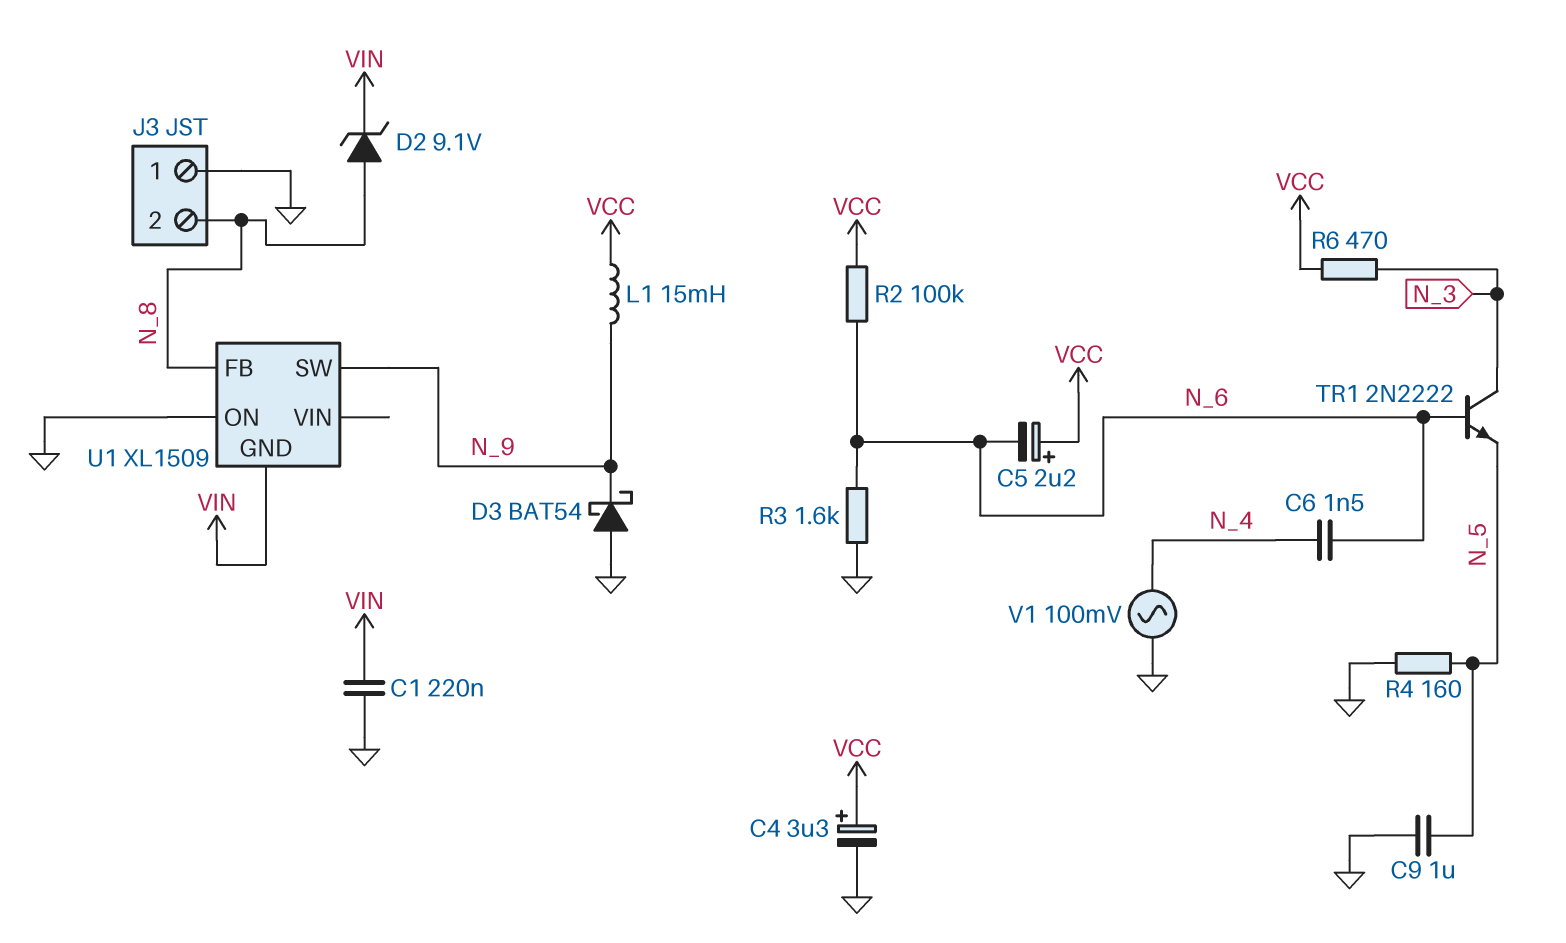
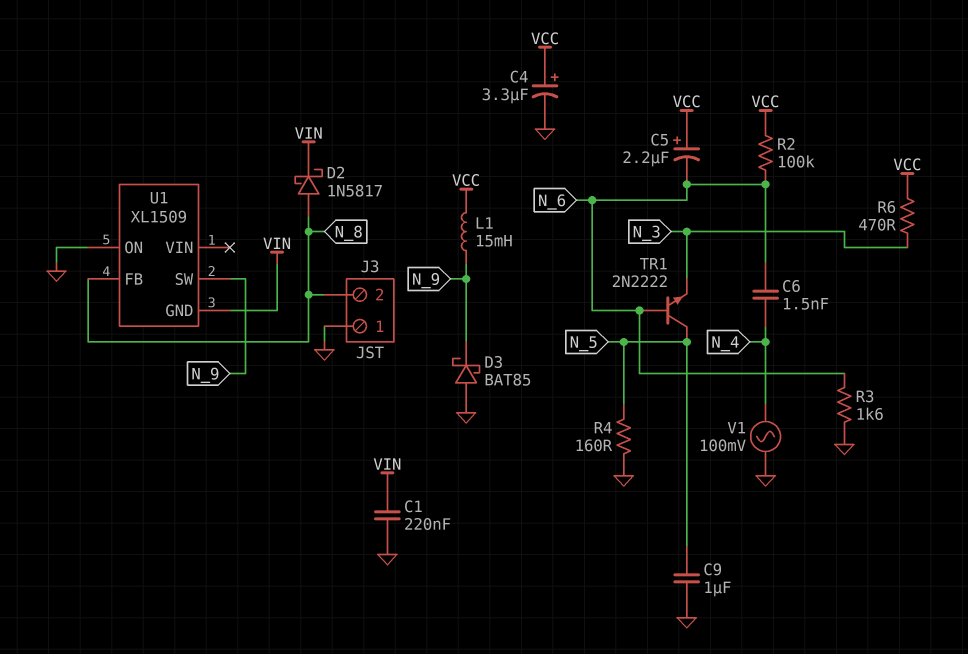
D2: zener 9.1V (A N_8, K VIN) -> schottky 1N5817 (A N_8, K VIN)
D3: schottky BAT54 (A GND, K N_9) -> schottky BAT85 (A GND, K N_9)
TR1: NPN 2N2222 (B N_6, C N_3, E N_5) -> NPN 2N2222 (B N_6, C N_5, E N_3)

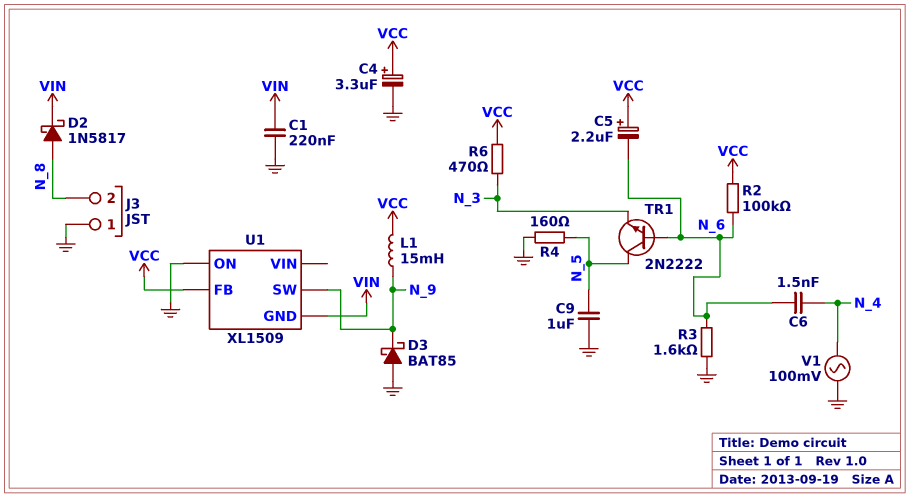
U1 pin FB: N_8 -> VCC

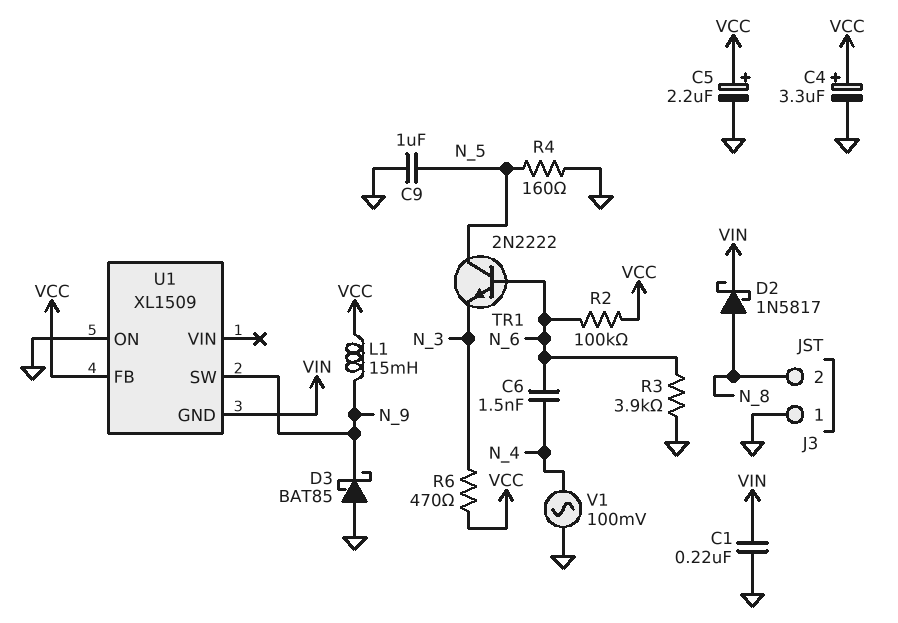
C5: 2.2uF (plus VCC, minus N_6) -> 2.2uF (plus VCC, minus GND)
R3: 1.6k (GND, N_6) -> 3.9k (GND, N_6)

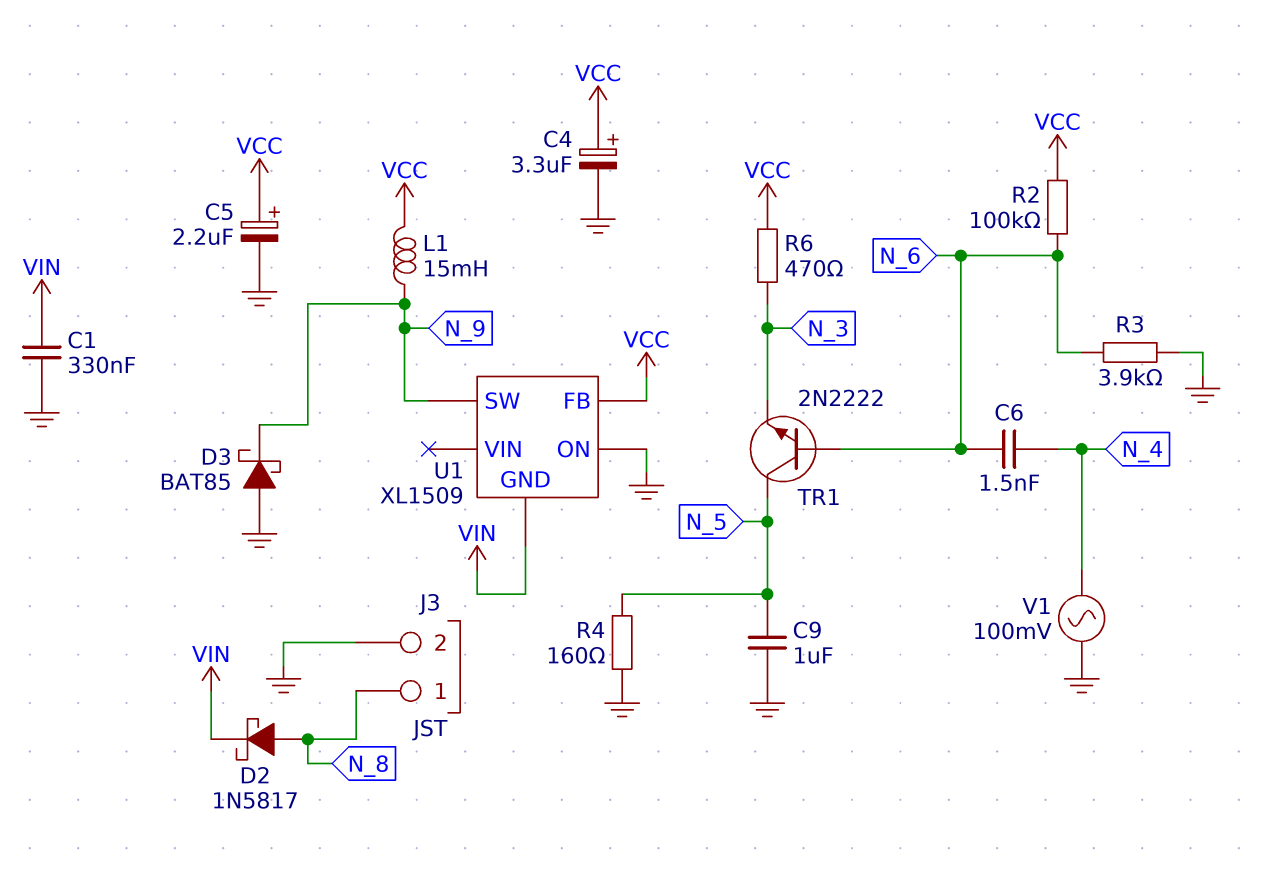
C1: 220nF (GND, VIN) -> 330nF (GND, VIN)
J3 pin 1: GND -> N_8
J3 pin 2: N_8 -> GND

